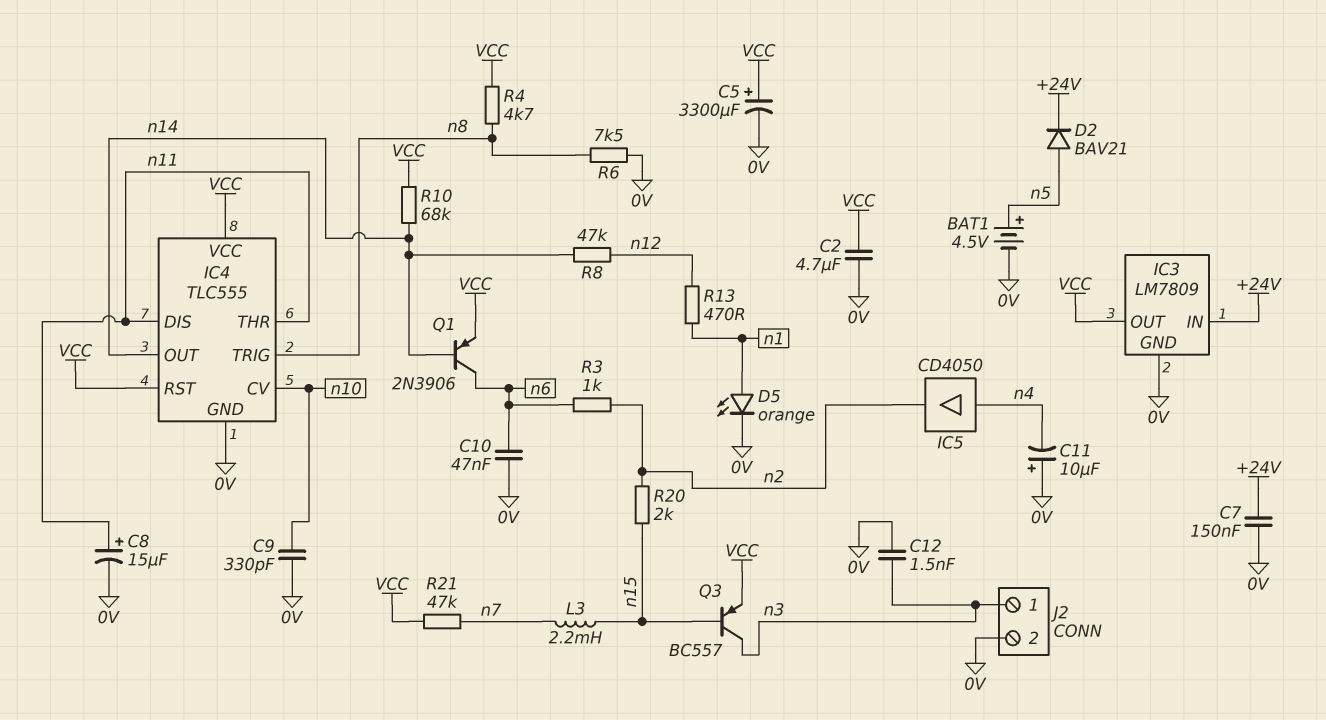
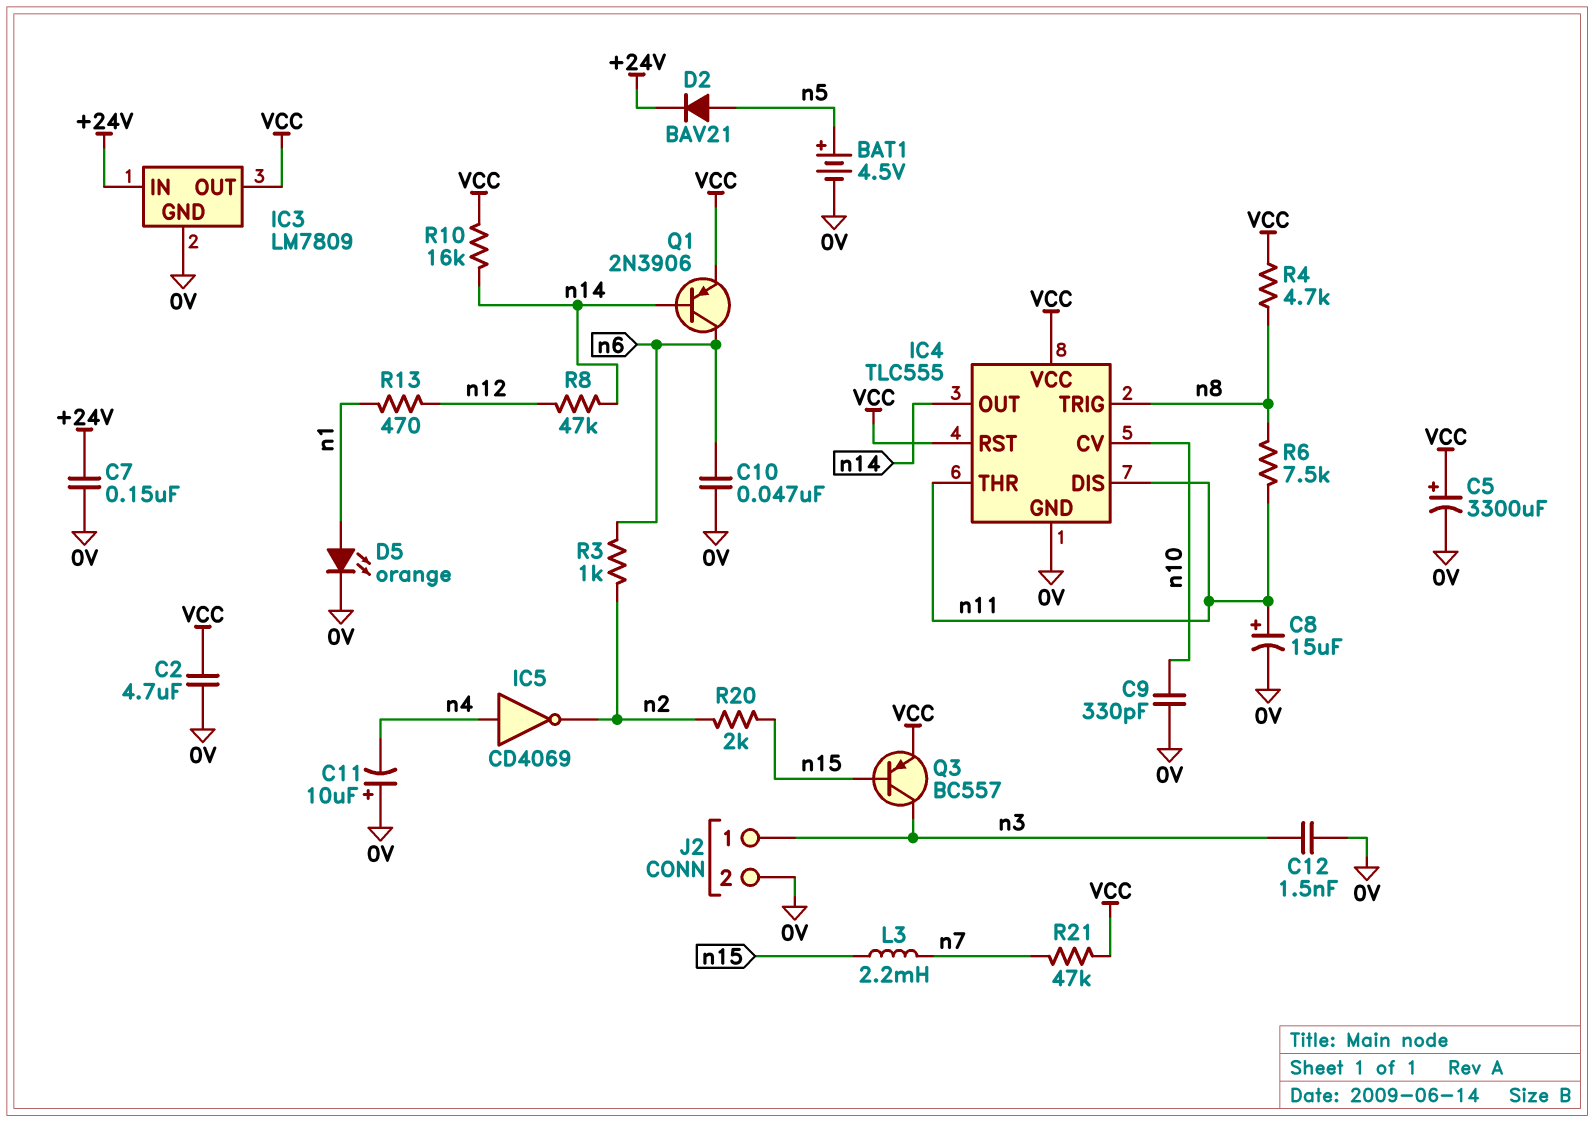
IC5: buffer CD4050 (in n4, out n2) -> NOT CD4069 (in n4, out n2)
R6: 7.5k (0V, n8) -> 7.5k (n8, n11)
R10: 68k (VCC, n14) -> 16k (VCC, n14)

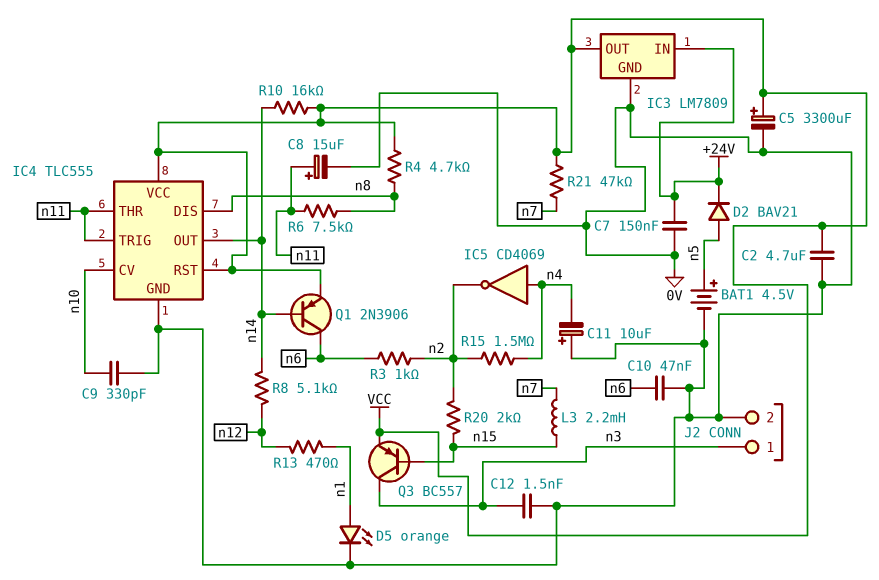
IC4 pin DIS: n11 -> n8
IC4 pin TRIG: n8 -> n11
R8: 47k (n12, n14) -> 5.1k (n12, n14)
R15: none -> 1.5M (n2, n4)

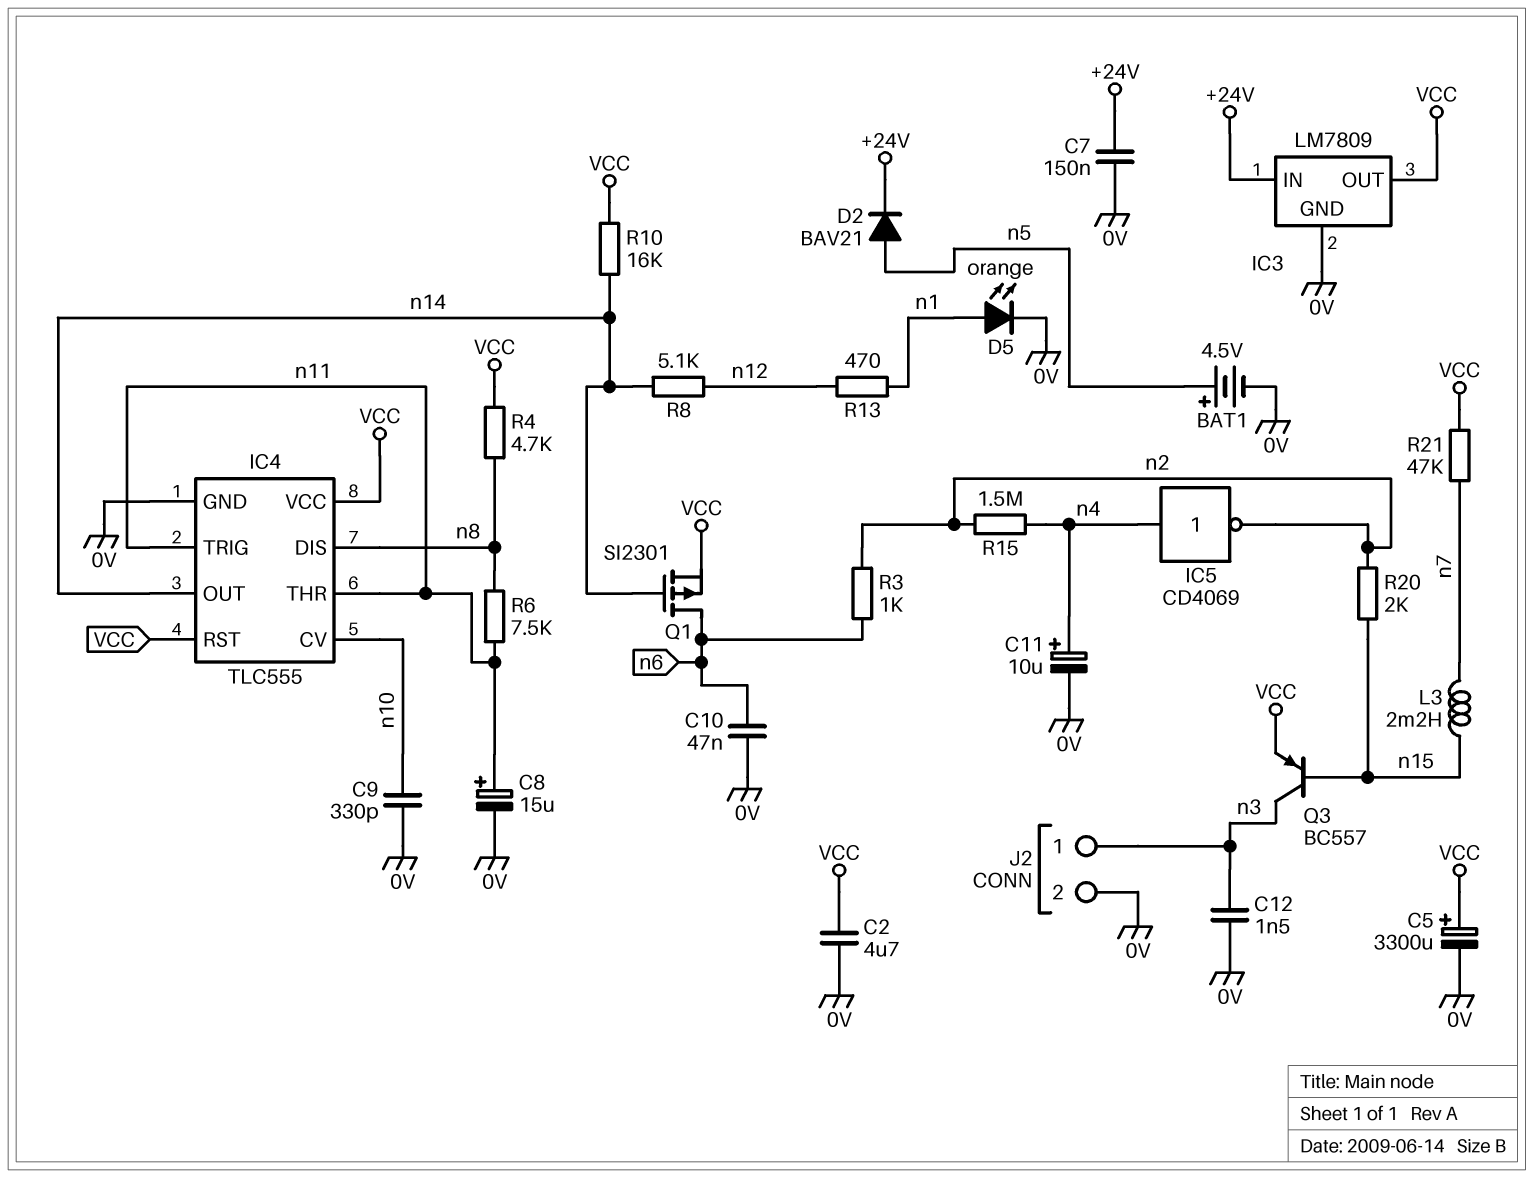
C11: 10uF (plus 0V, minus n4) -> 10uF (plus n4, minus 0V)
Q1: PNP 2N3906 (B n14, C n6, E VCC) -> PMOS SI2301 (G n14, D n6, S VCC)

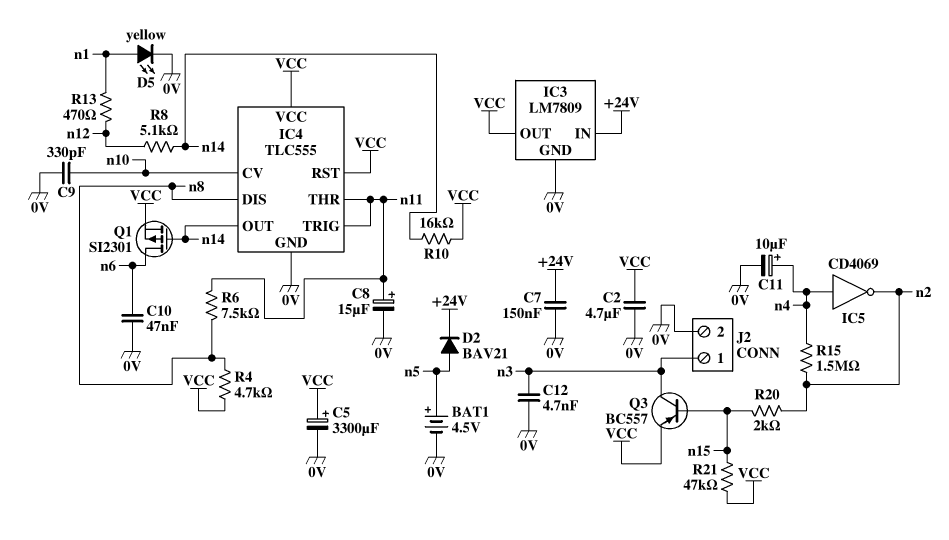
C12: 1.5nF (0V, n3) -> 4.7nF (0V, n3)
D5: LED orange (A n1, K 0V) -> LED yellow (A n1, K 0V)
L3: 2.2mH (n7, n15) -> none
R3: 1k (n2, n6) -> none
R21: 47k (VCC, n7) -> 47k (VCC, n15)

